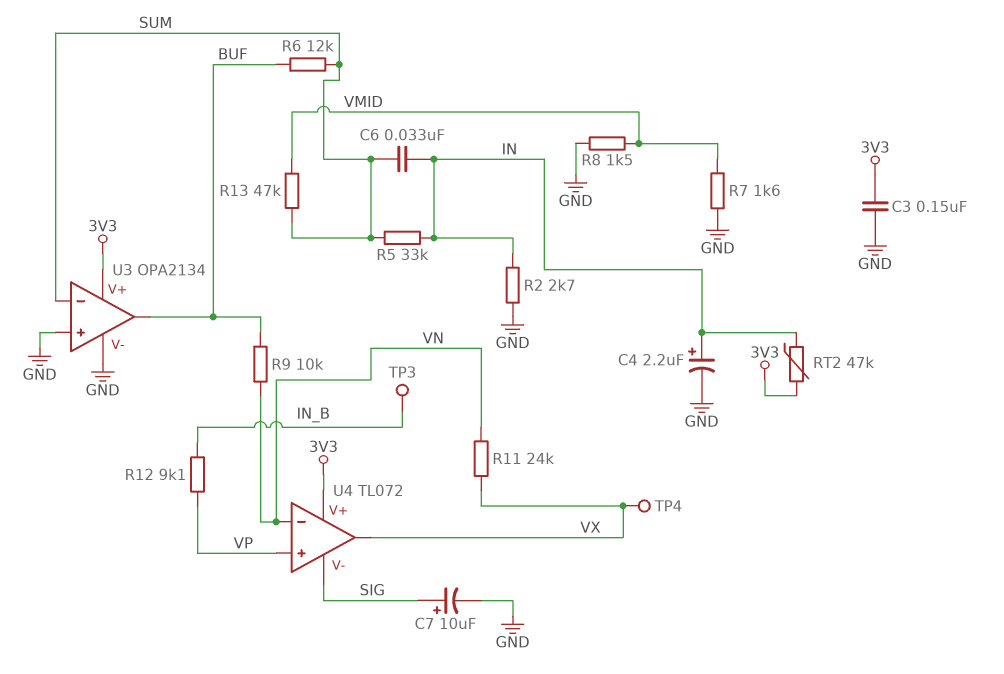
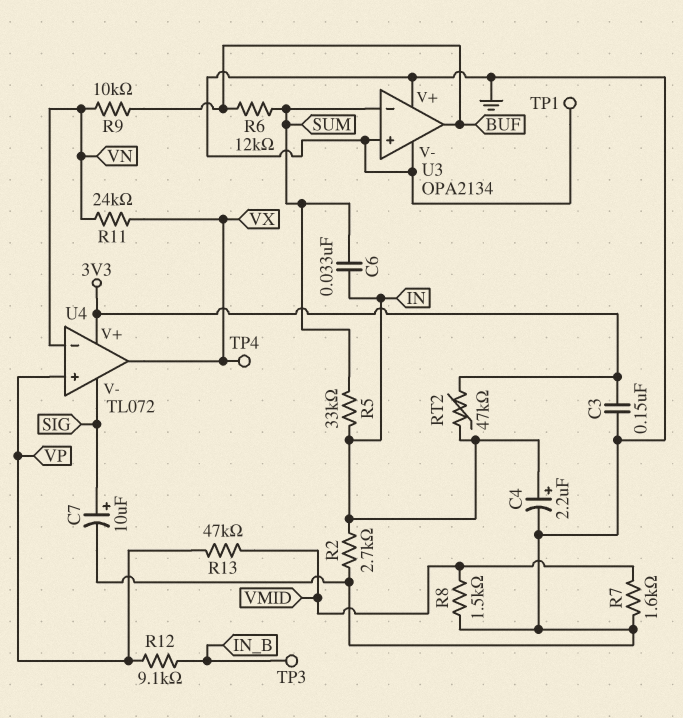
R13: 47k (SUM, VMID) -> 47k (VMID, VP)
TP1: none -> test point (GND)
U3 pin V+: 3V3 -> GND

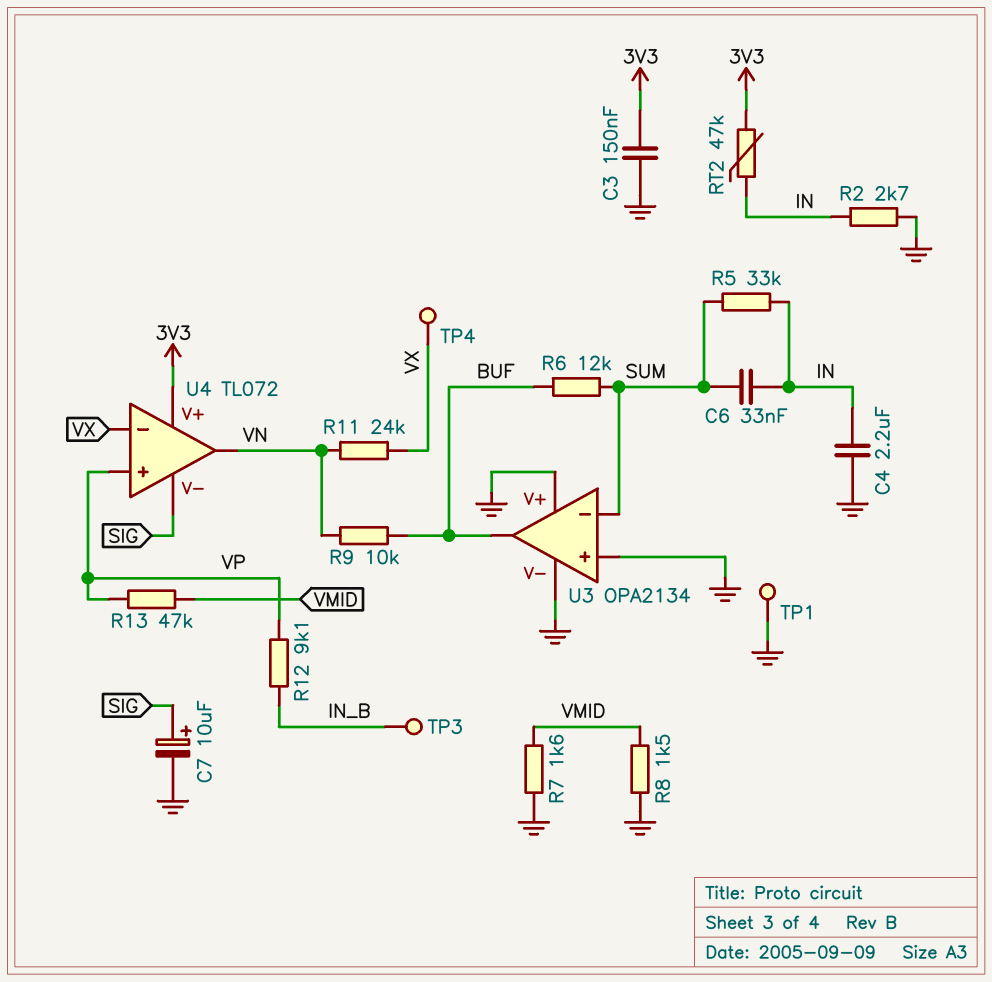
C4: 2.2uF (plus IN, minus GND) -> 2.2uF (GND, IN)
U4 pin in-: VN -> VX
U4 pin out: VX -> VN

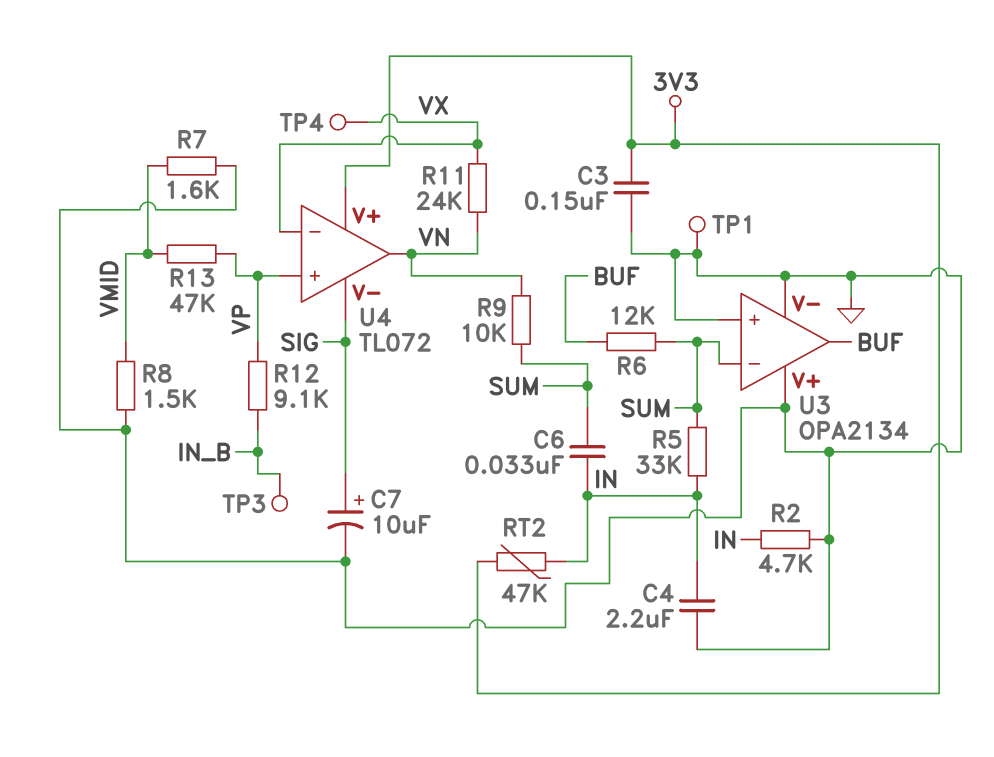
R2: 2.7k (GND, IN) -> 4.7k (GND, IN)
R9: 10k (BUF, VN) -> 10k (SUM, VN)

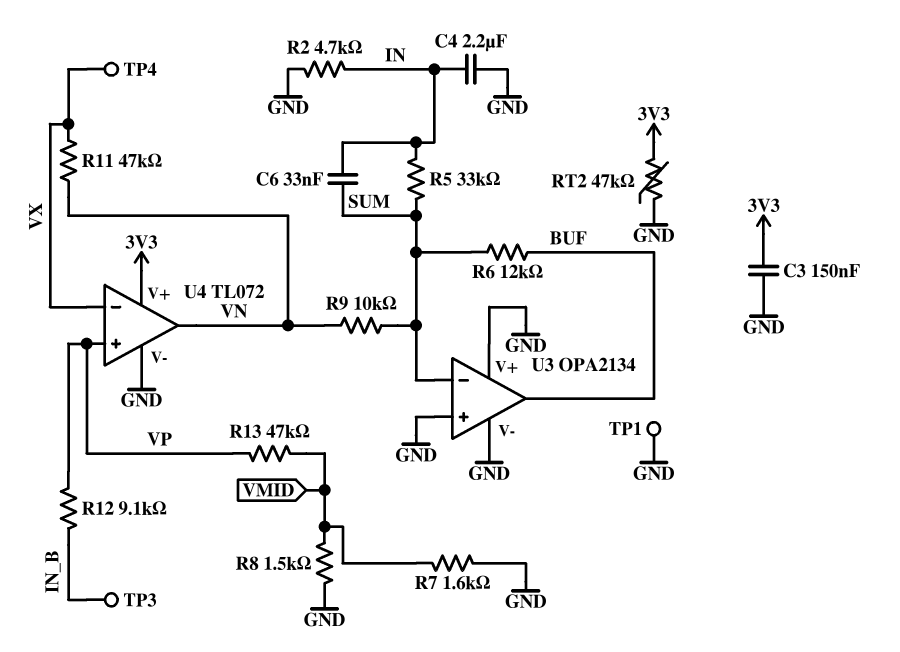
C7: 10uF (plus SIG, minus GND) -> none
R11: 24k (VN, VX) -> 47k (VN, VX)
RT2: 47k (3V3, IN) -> 47k (3V3, GND)
U4 pin V-: SIG -> GND

